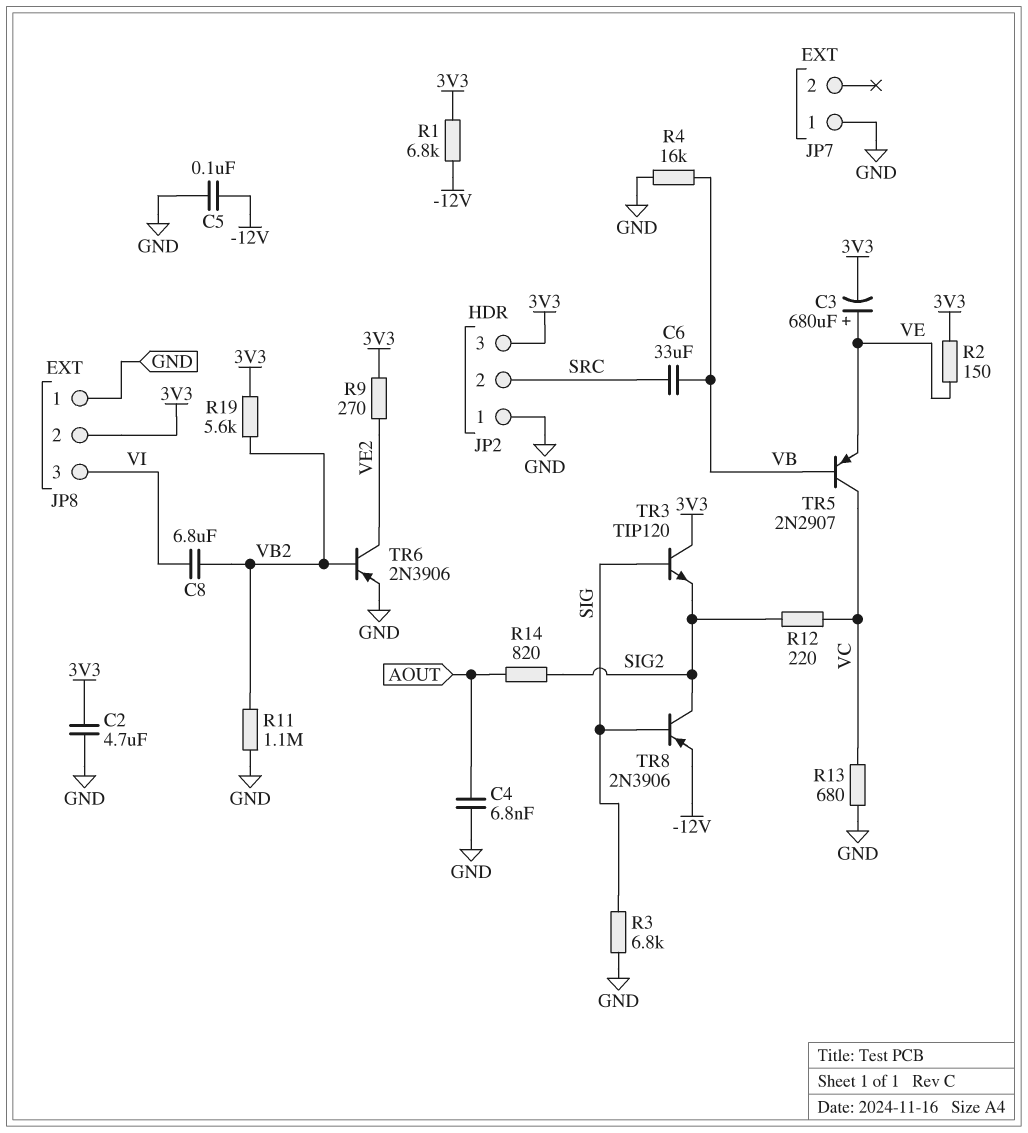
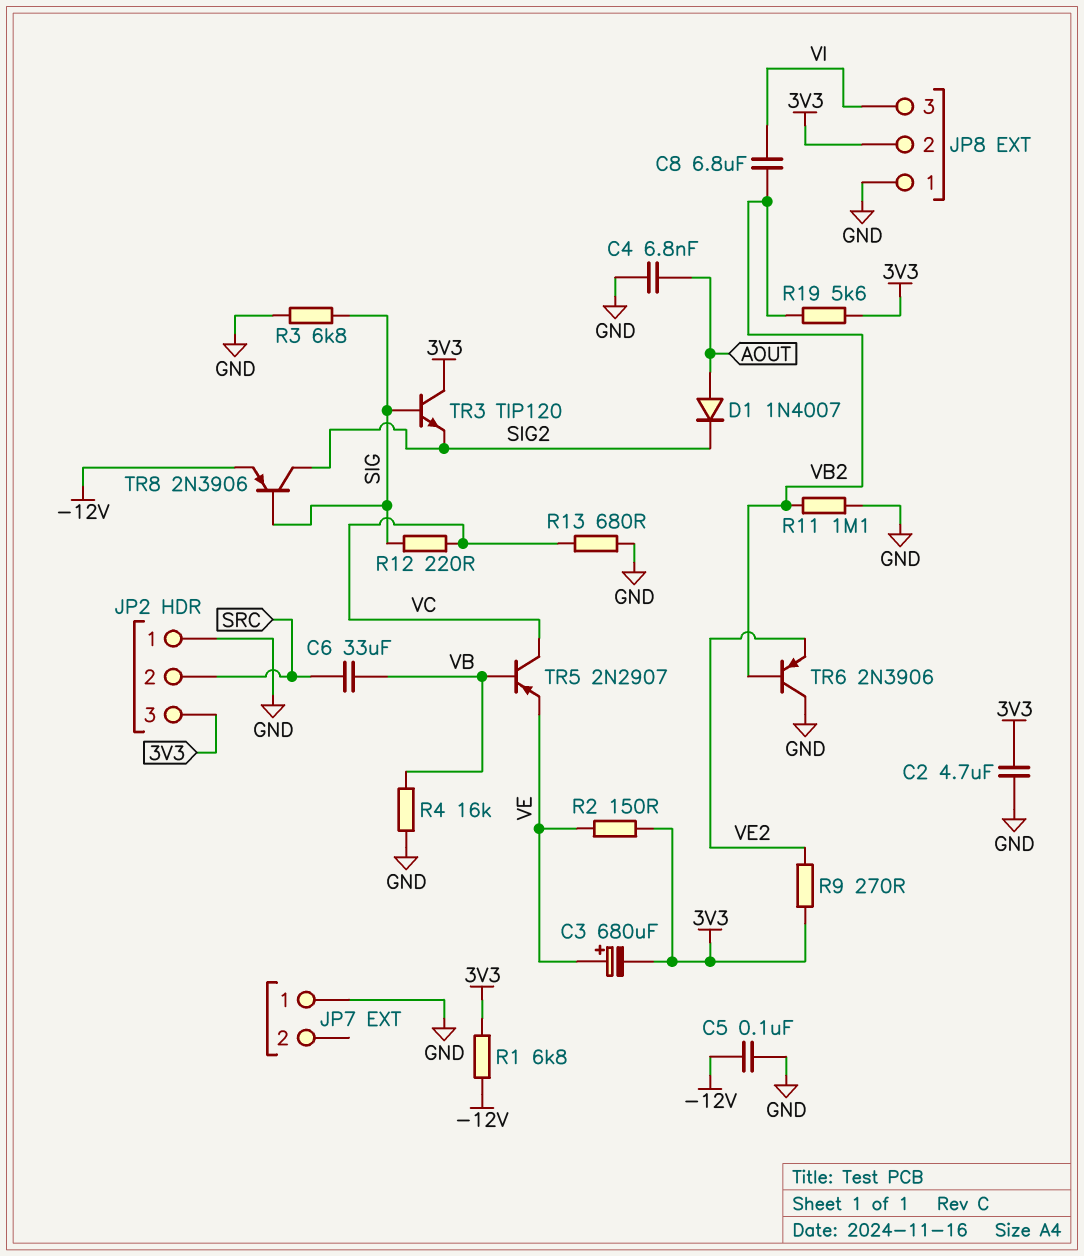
D1: none -> diode 1N4007 (A AOUT, K SIG2)
R12: 220 (SIG2, VC) -> 220 (SIG, VC)
R14: 820 (AOUT, SIG2) -> none
TR6: PNP 2N3906 (B VB2, C VE2, E GND) -> PNP 2N3906 (B VB2, C GND, E VE2)

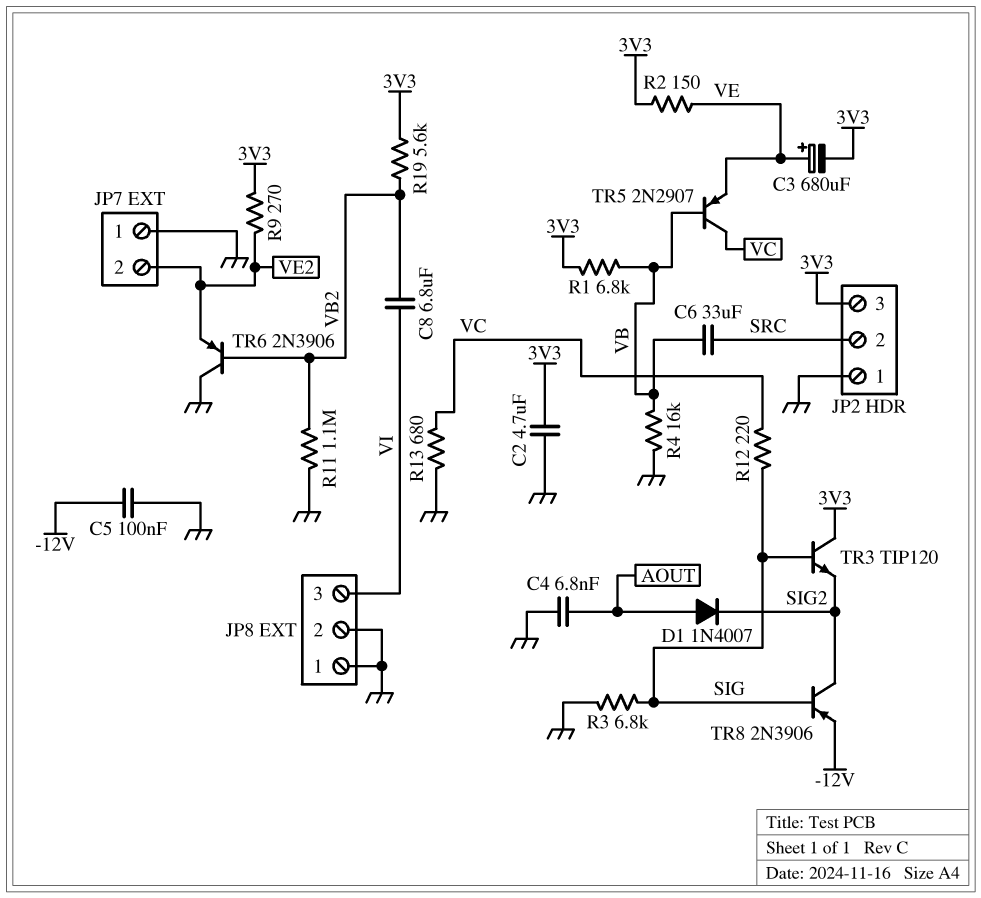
JP7 pin 2: none -> VE2
JP8 pin 2: 3V3 -> GND
R1: 6.8k (-12V, 3V3) -> 6.8k (3V3, VB)

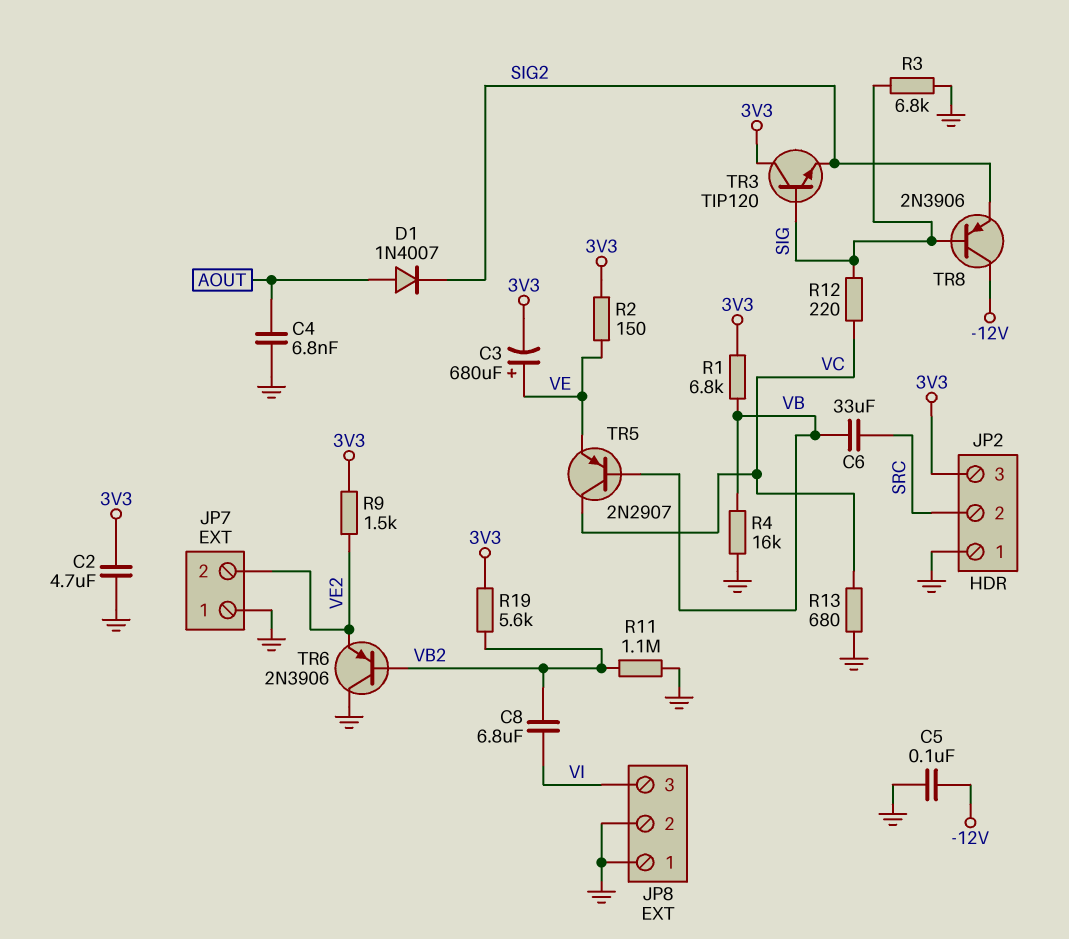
R9: 270 (3V3, VE2) -> 1.5k (3V3, VE2)
TR8: PNP 2N3906 (B SIG, C SIG2, E -12V) -> PNP 2N3906 (B SIG, C -12V, E SIG2)

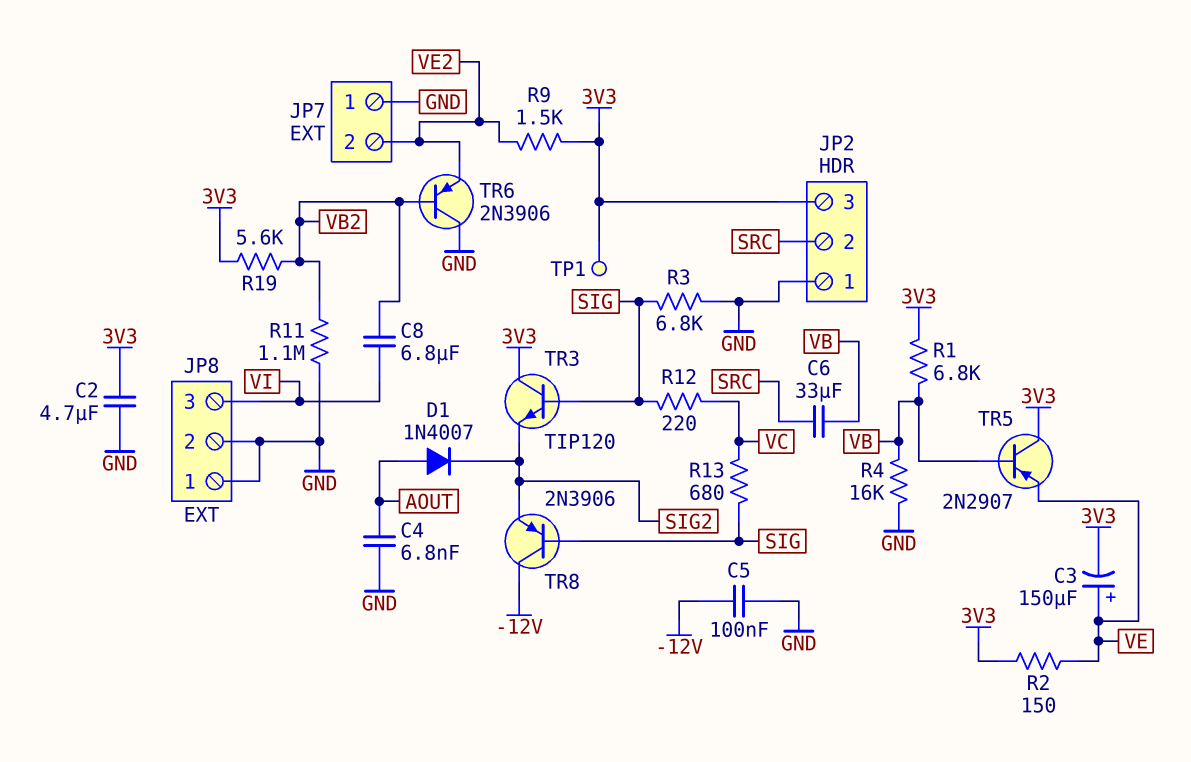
C3: 680uF (plus VE, minus 3V3) -> 150uF (plus VE, minus 3V3)
R13: 680 (GND, VC) -> 680 (SIG, VC)
TP1: none -> test point (3V3)
TR5: PNP 2N2907 (B VB, C VC, E VE) -> PNP 2N2907 (B VB, C 3V3, E VE)

